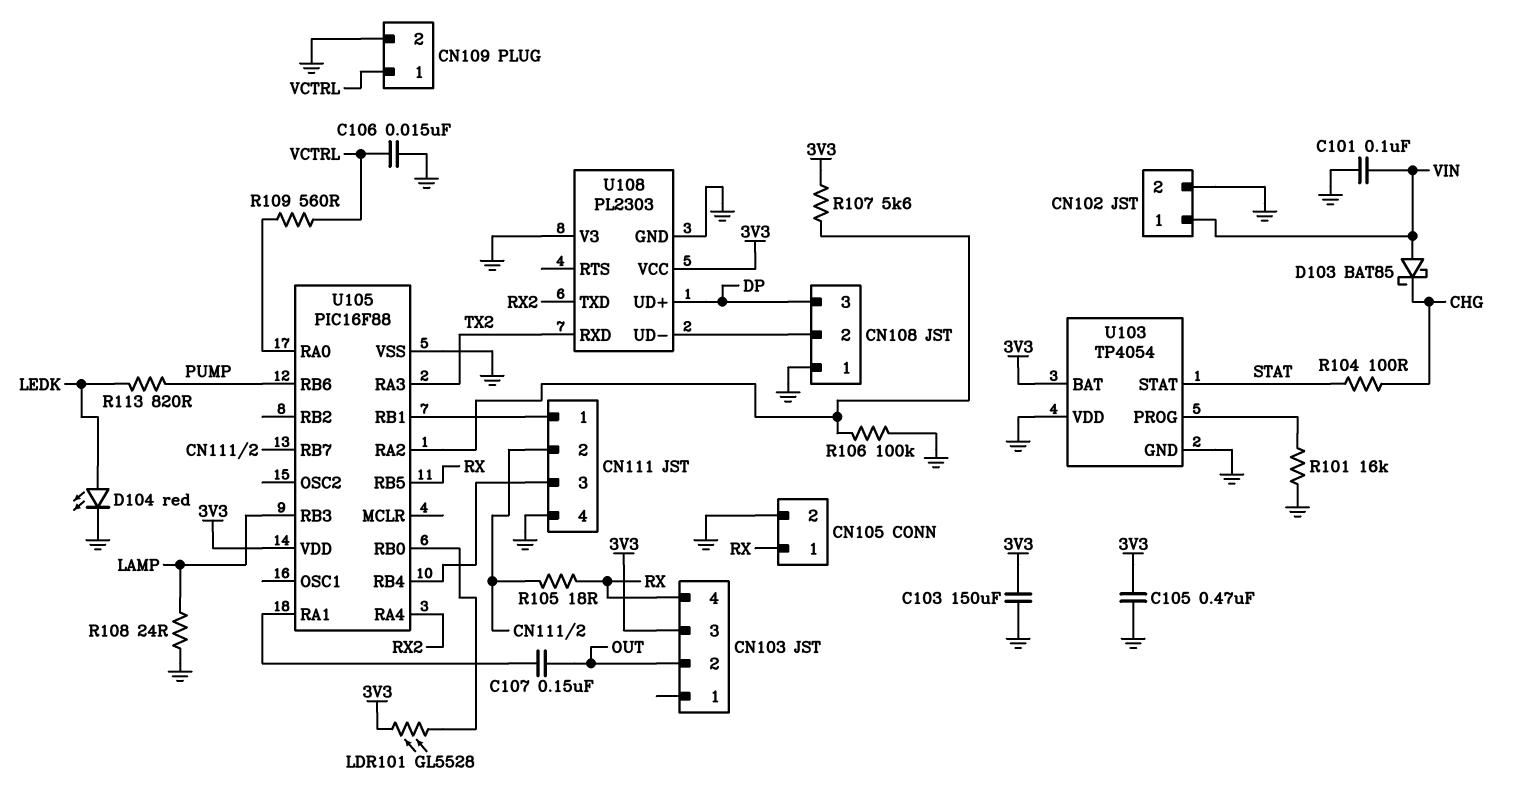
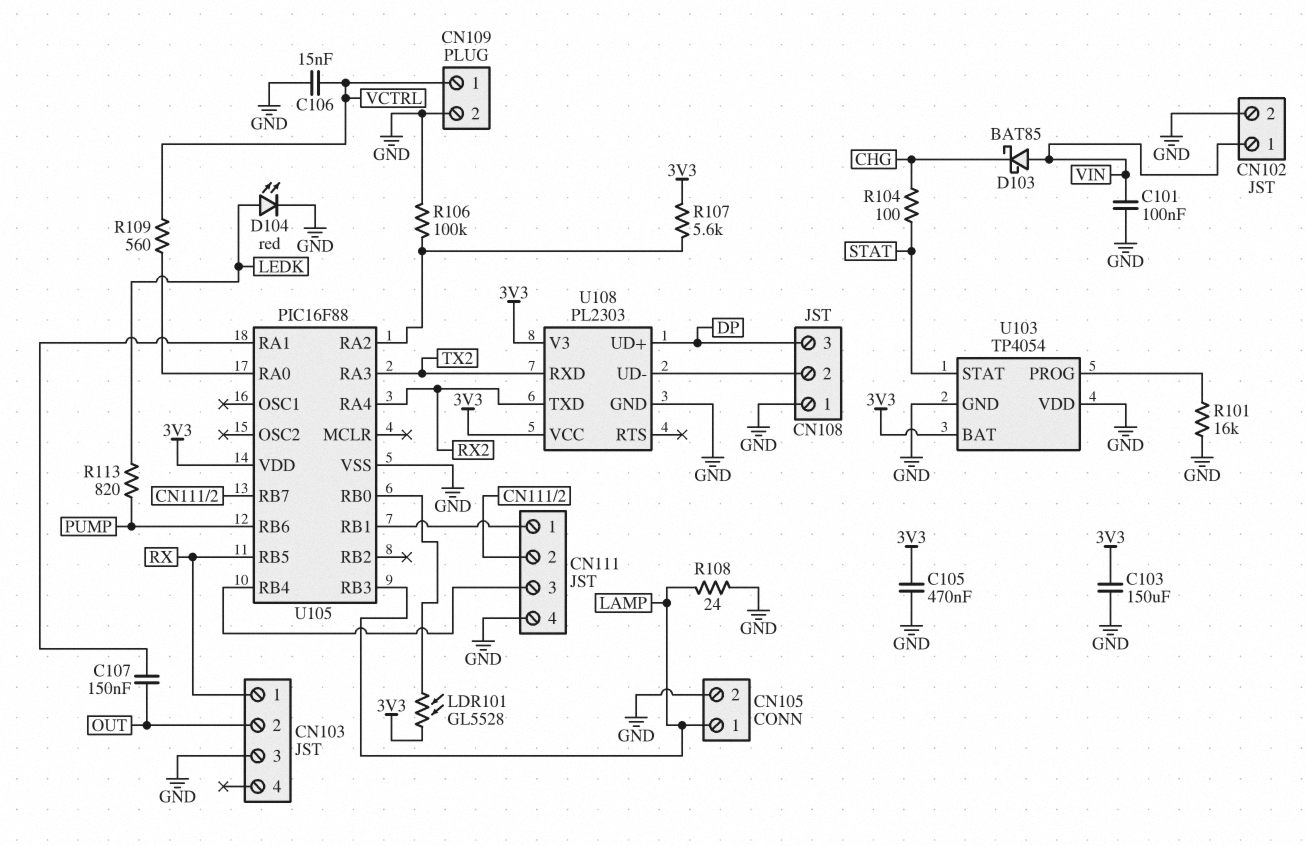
CN103 pin 1: none -> RX
CN103 pin 3: 3V3 -> GND
CN103 pin 4: RX -> none
CN105 pin 1: RX -> LAMP
R105: 18 (CN111/2, RX) -> none
U108 pin V3: GND -> 3V3

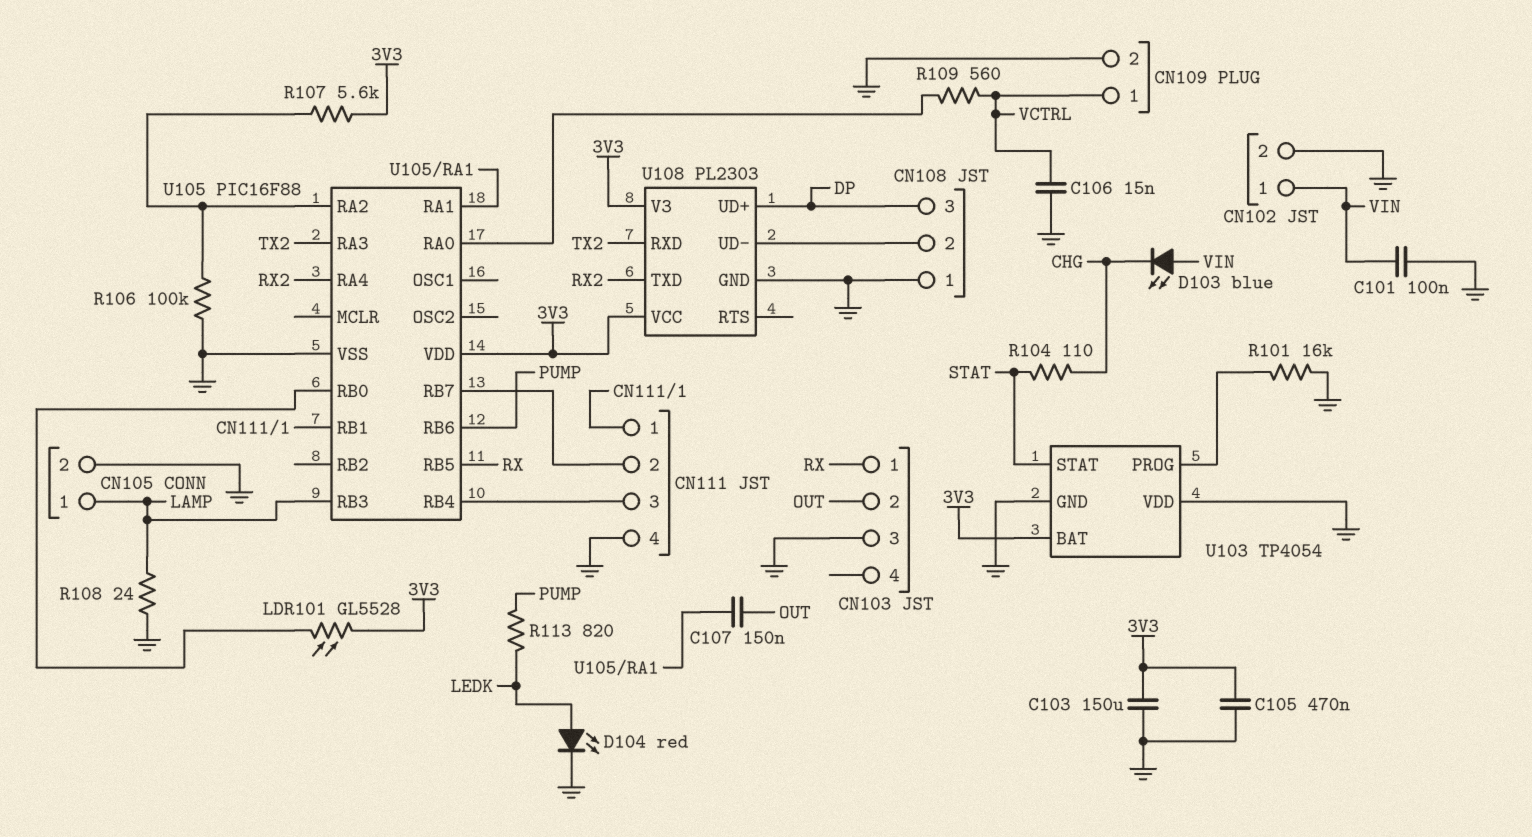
D103: schottky BAT85 (A VIN, K CHG) -> LED blue (A VIN, K CHG)
R104: 100 (CHG, STAT) -> 110 (CHG, STAT)

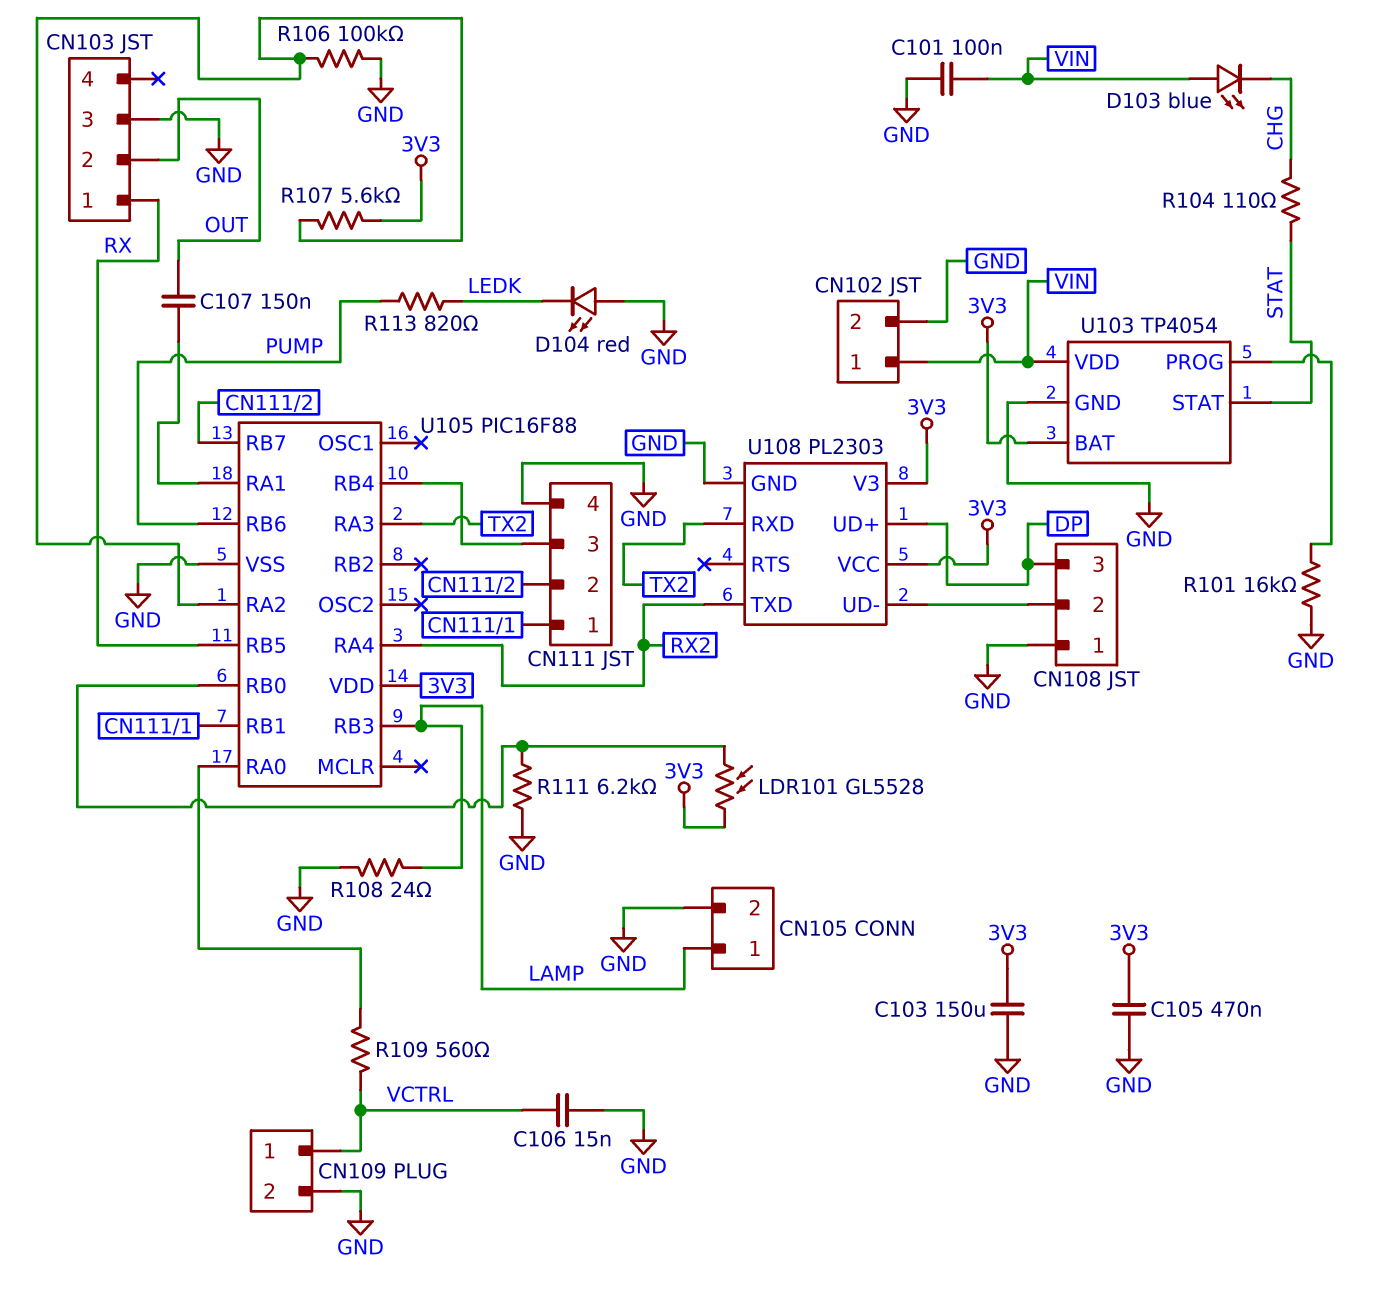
D104: LED red (A LEDK, K GND) -> LED red (A GND, K LEDK)
R111: none -> 6.2k (GND, U105/RB0)
U103 pin VDD: GND -> VIN

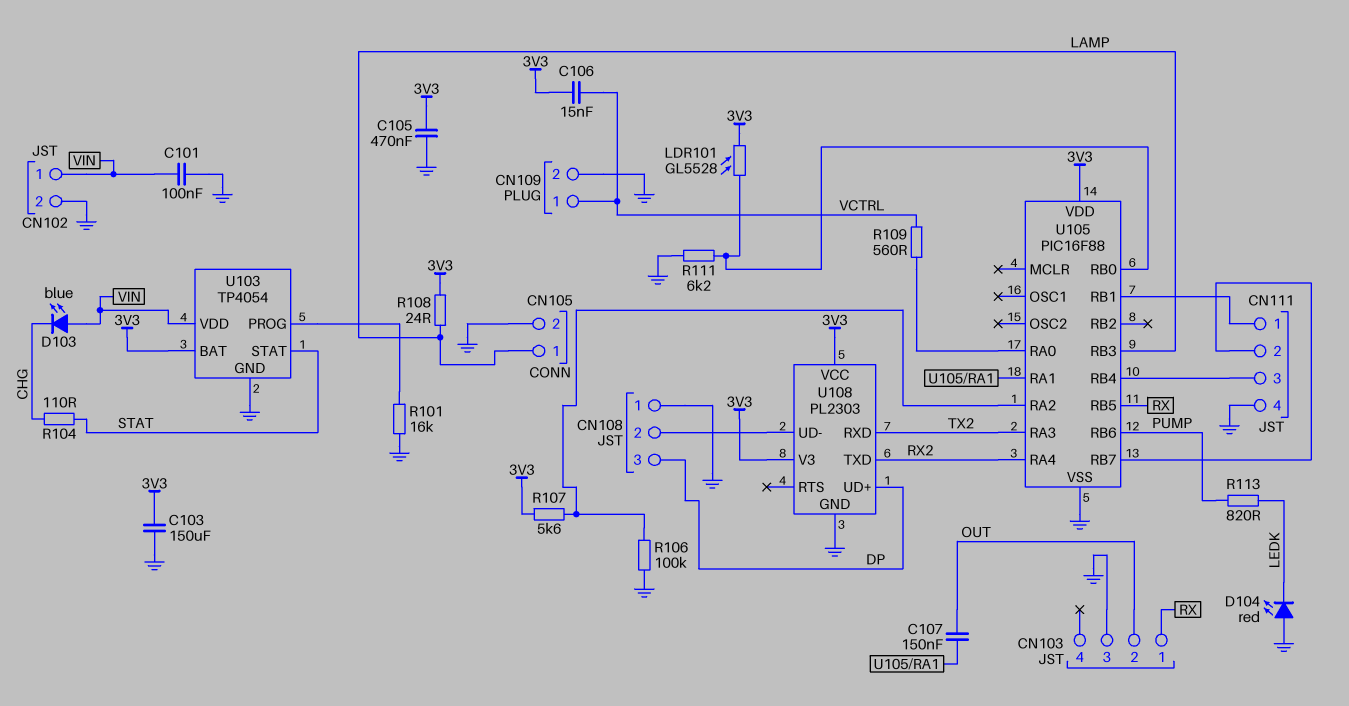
C106: 15nF (GND, VCTRL) -> 15nF (3V3, VCTRL)
R108: 24 (GND, LAMP) -> 24 (3V3, LAMP)

